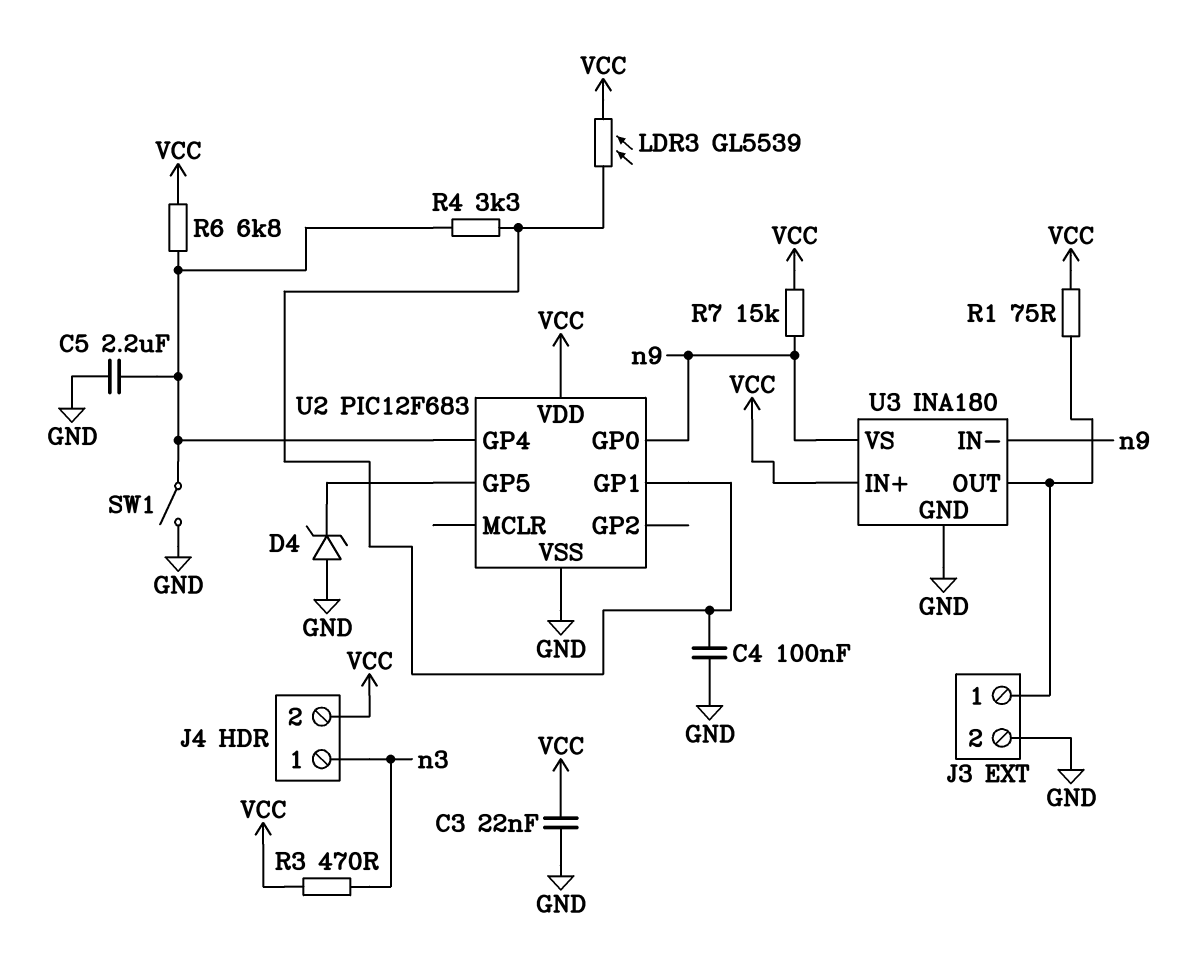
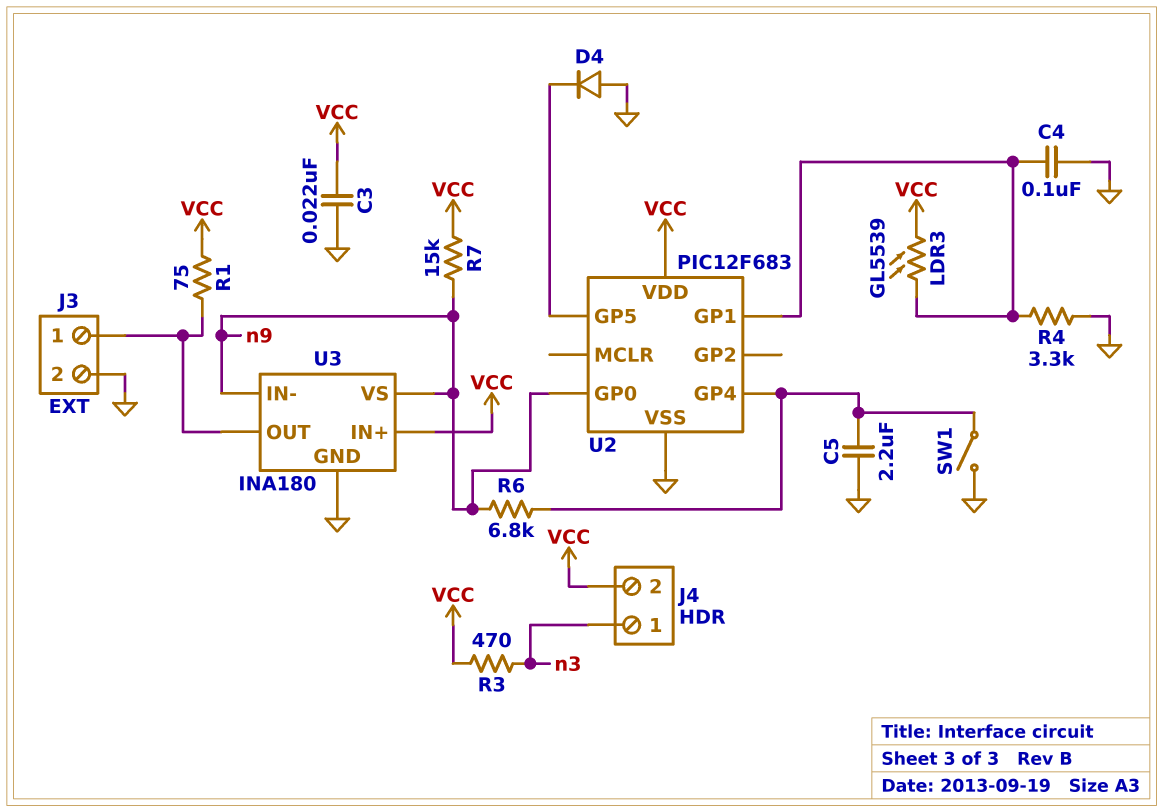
D4: zener (A GND, K U2/GP5) -> diode (A GND, K U2/GP5)
R4: 3.3k (U2/GP1, U2/GP4) -> 3.3k (GND, U2/GP1)
R6: 6.8k (U2/GP4, VCC) -> 6.8k (U2/GP4, n9)

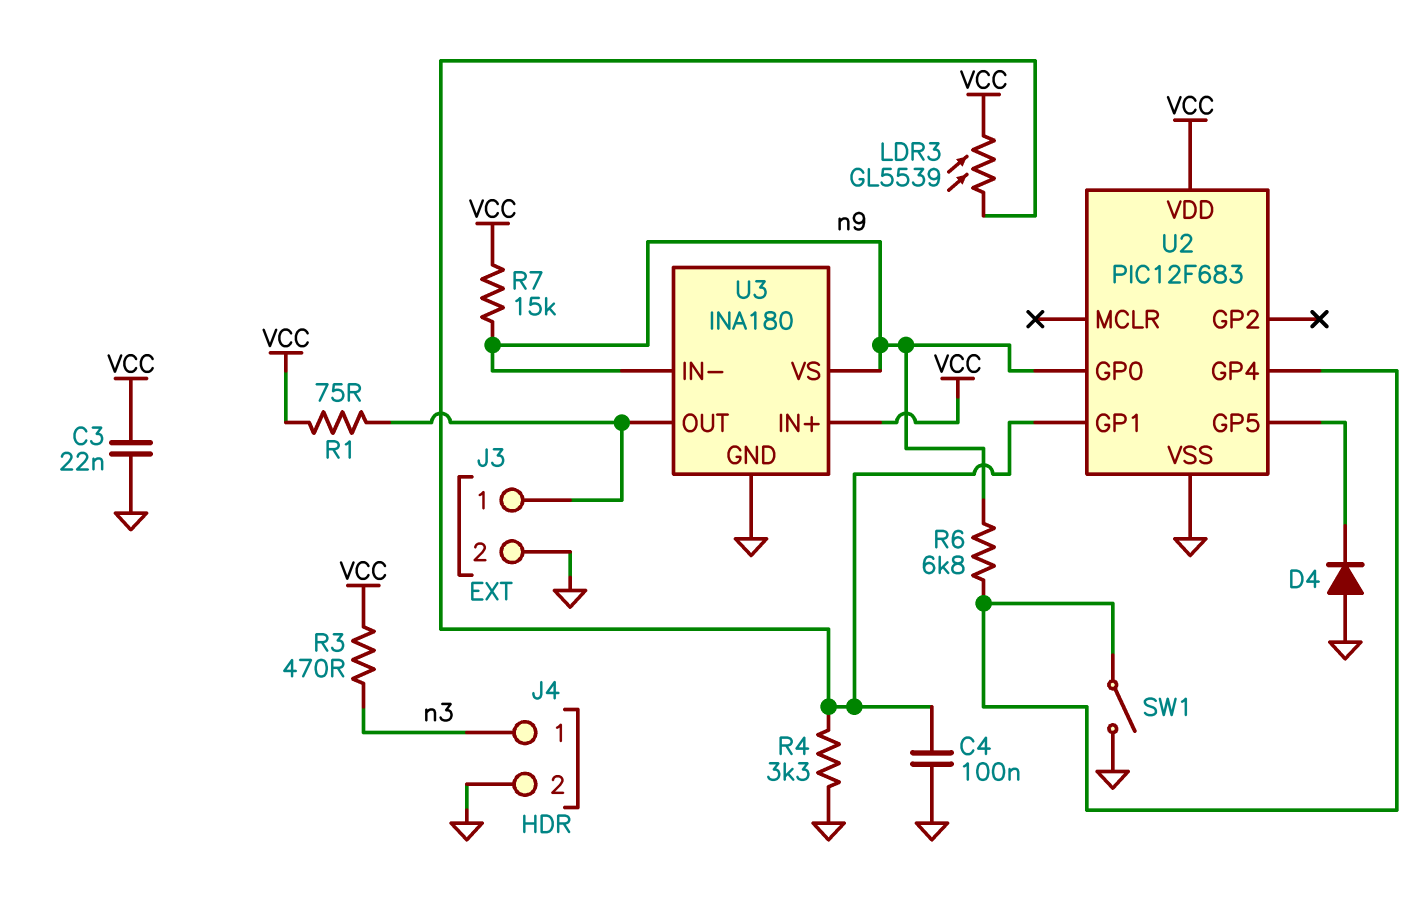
C5: 2.2uF (GND, U2/GP4) -> none
J4 pin 2: VCC -> GND

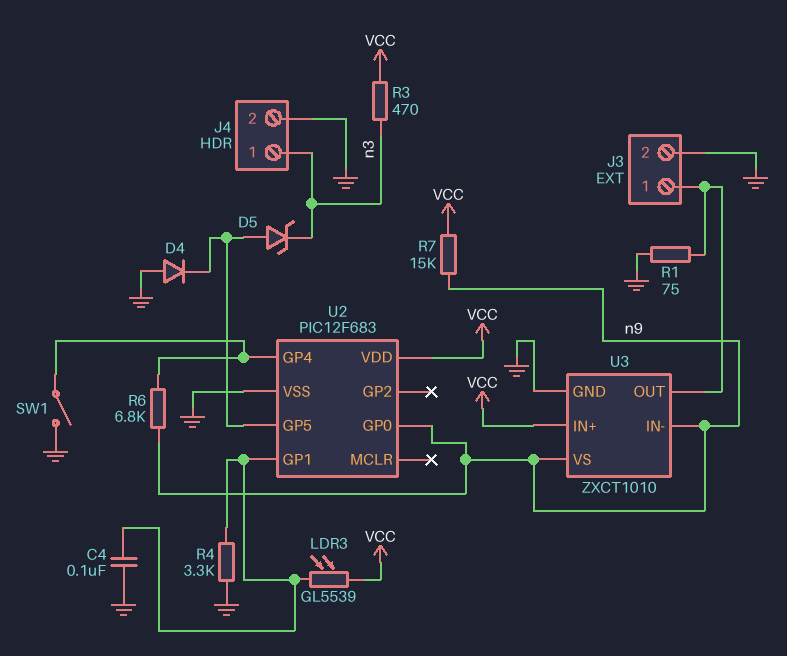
C3: 22nF (GND, VCC) -> none
D5: none -> zener (A U2/GP5, K n3)
R1: 75 (J3/1, VCC) -> 75 (GND, J3/1)
U3: INA180 -> ZXCT1010

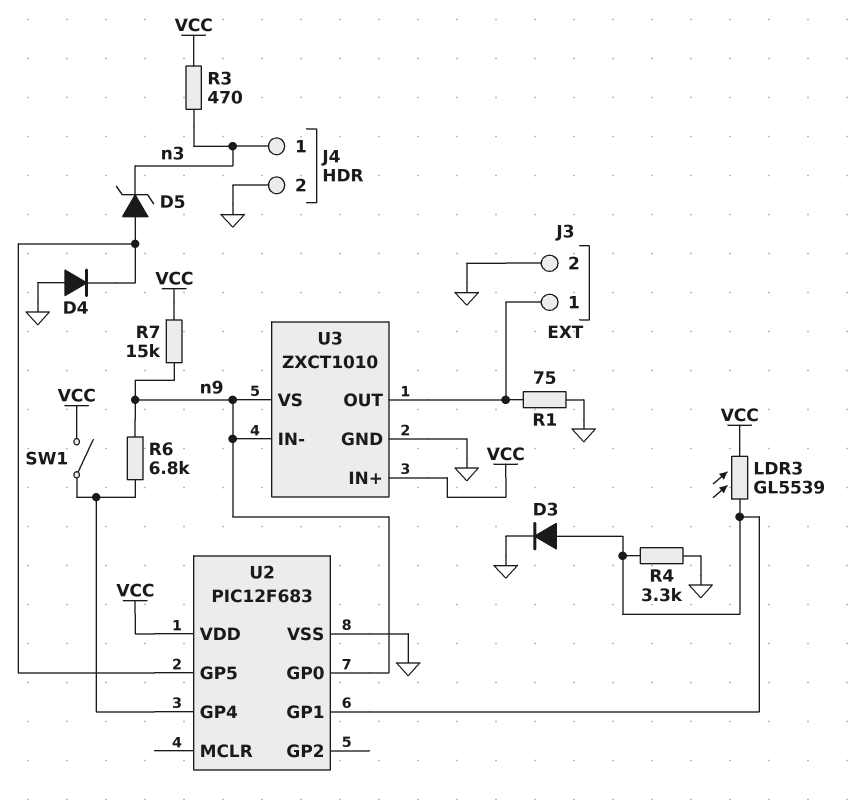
C4: 100nF (GND, U2/GP1) -> none
D3: none -> diode (A U2/GP1, K GND)
SW1: switch (GND, U2/GP4) -> switch (U2/GP4, VCC)

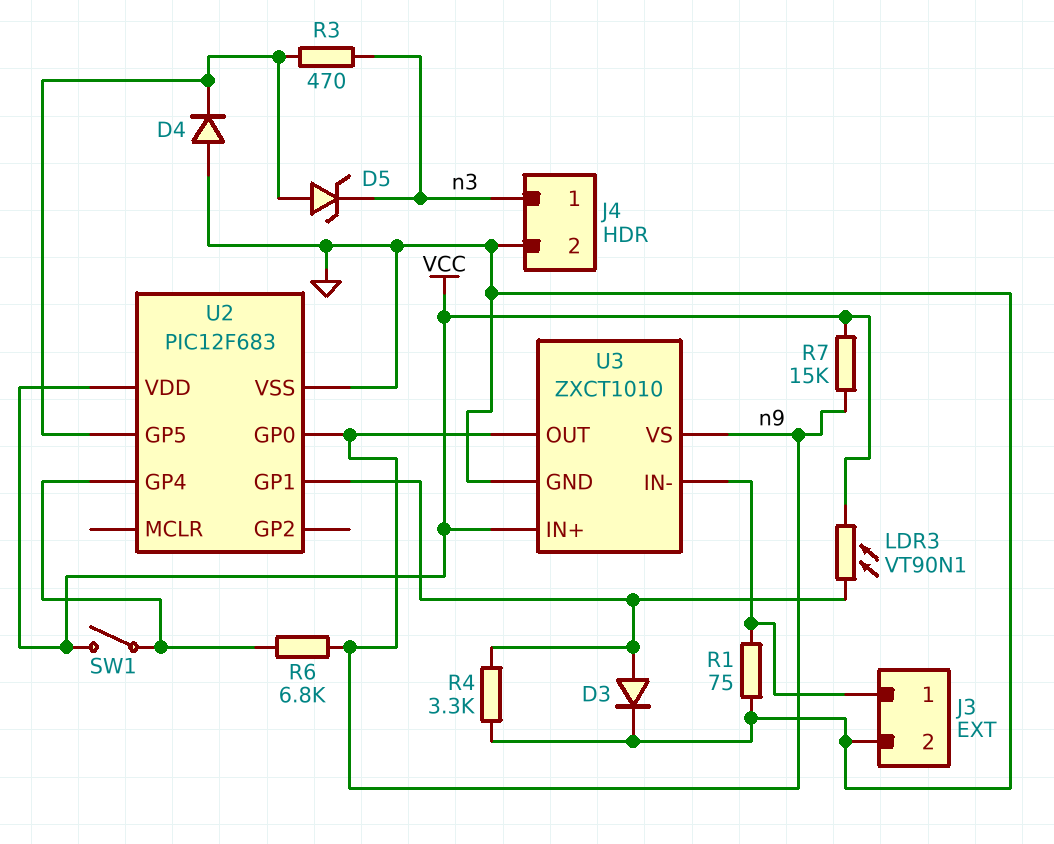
LDR3: GL5539 (U2/GP1, VCC) -> VT90N1 (U2/GP1, VCC)
R3: 470 (VCC, n3) -> 470 (U2/GP5, n3)
U3 pin IN-: n9 -> J3/1
U3 pin OUT: J3/1 -> n9

